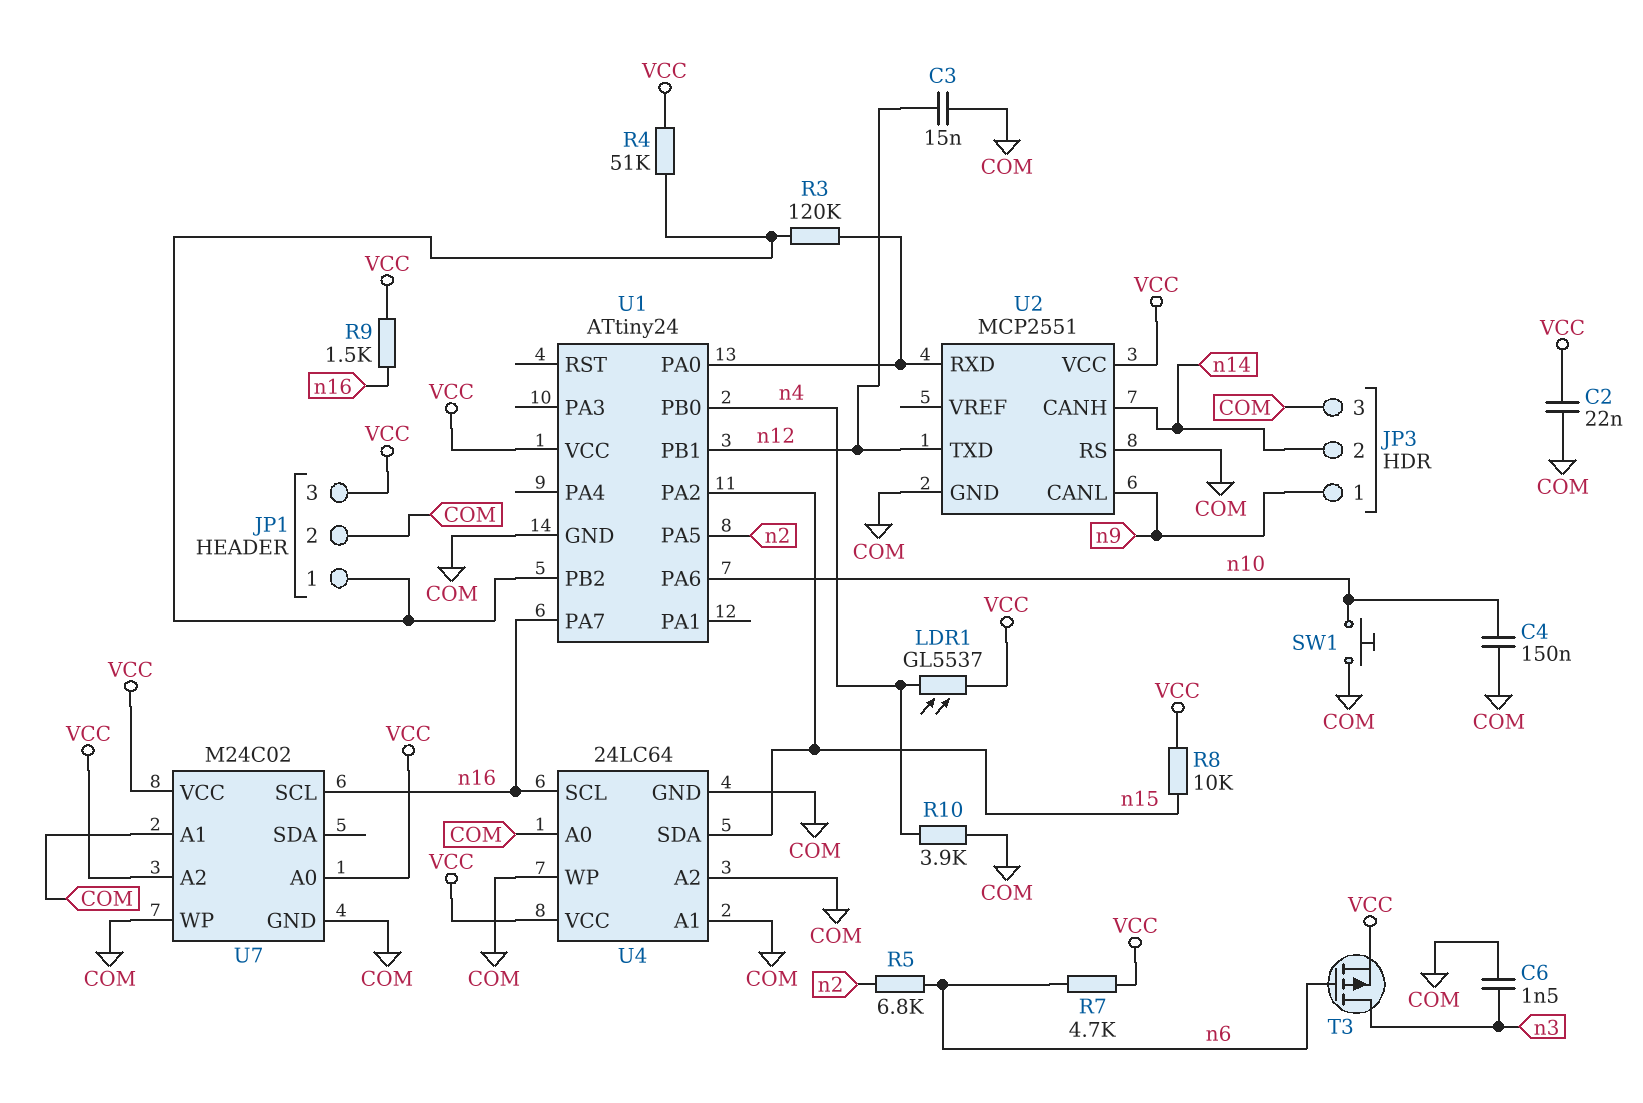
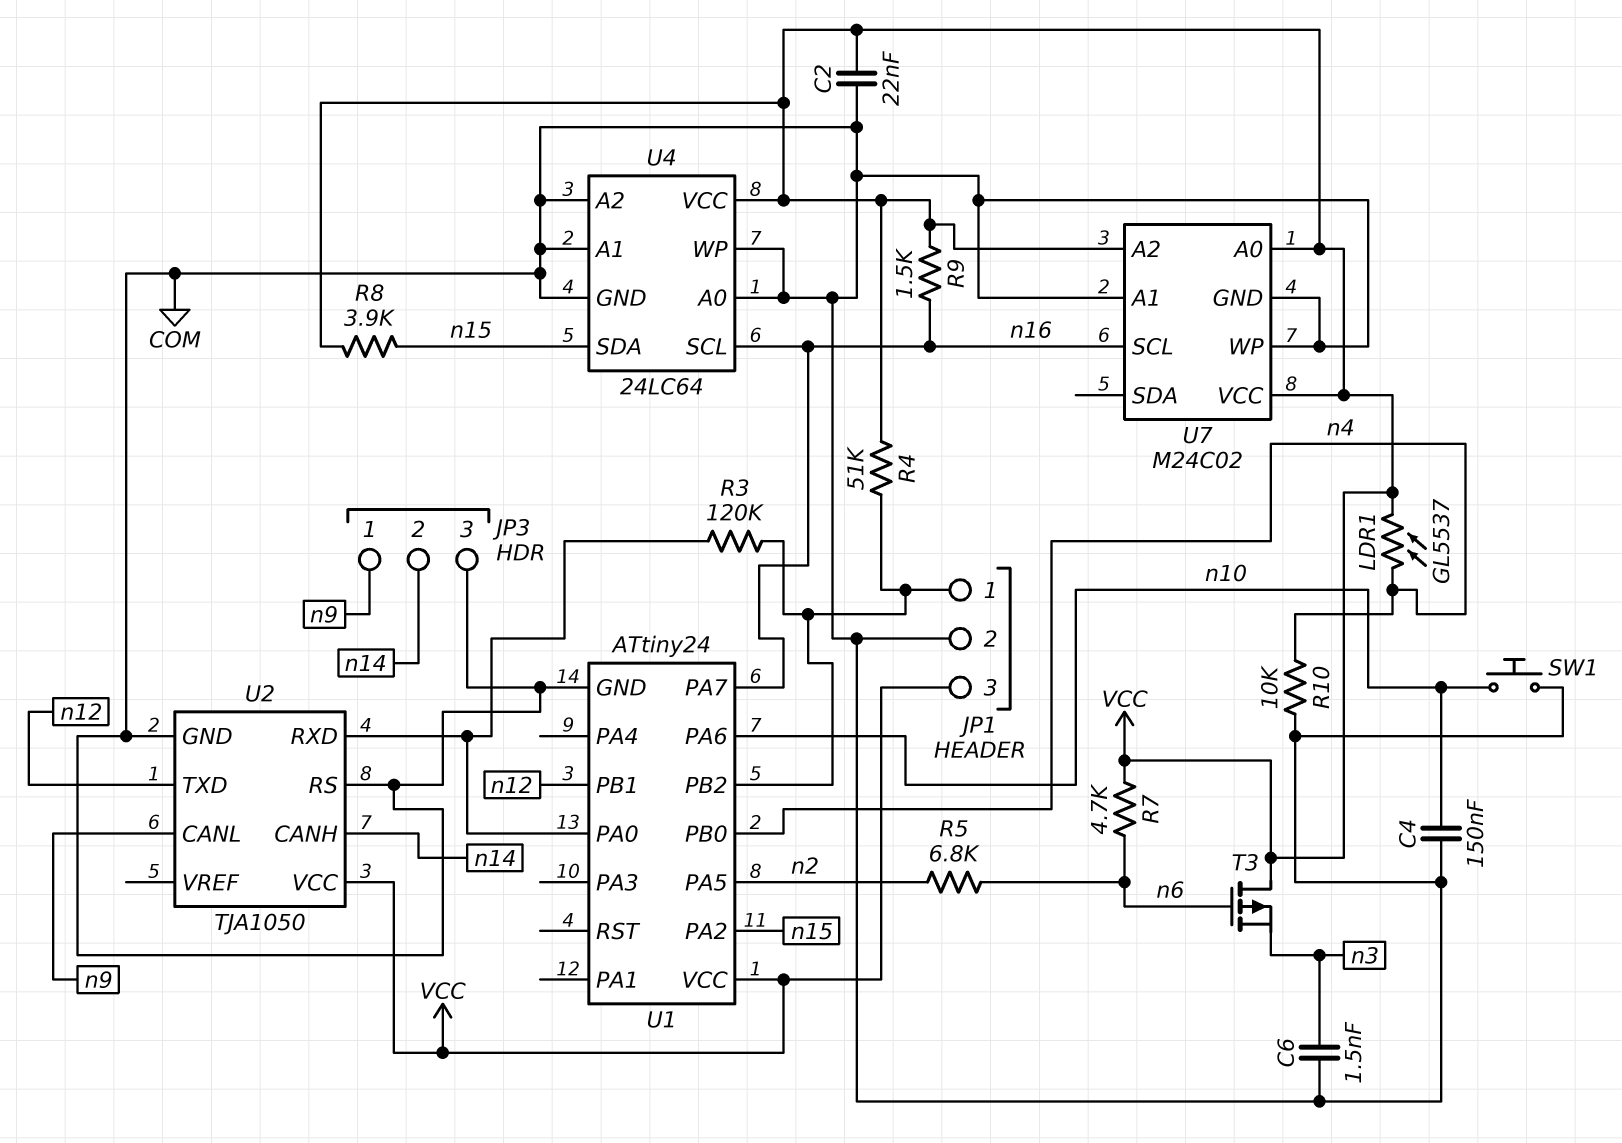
C3: 15nF (COM, n12) -> none
R8: 10k (VCC, n15) -> 3.9k (VCC, n15)
R10: 3.9k (COM, n4) -> 10k (COM, n4)
T3: PMOS (G n6, D n3, S VCC) -> PMOS (G n6, D VCC, S n3)
U2: MCP2551 -> TJA1050

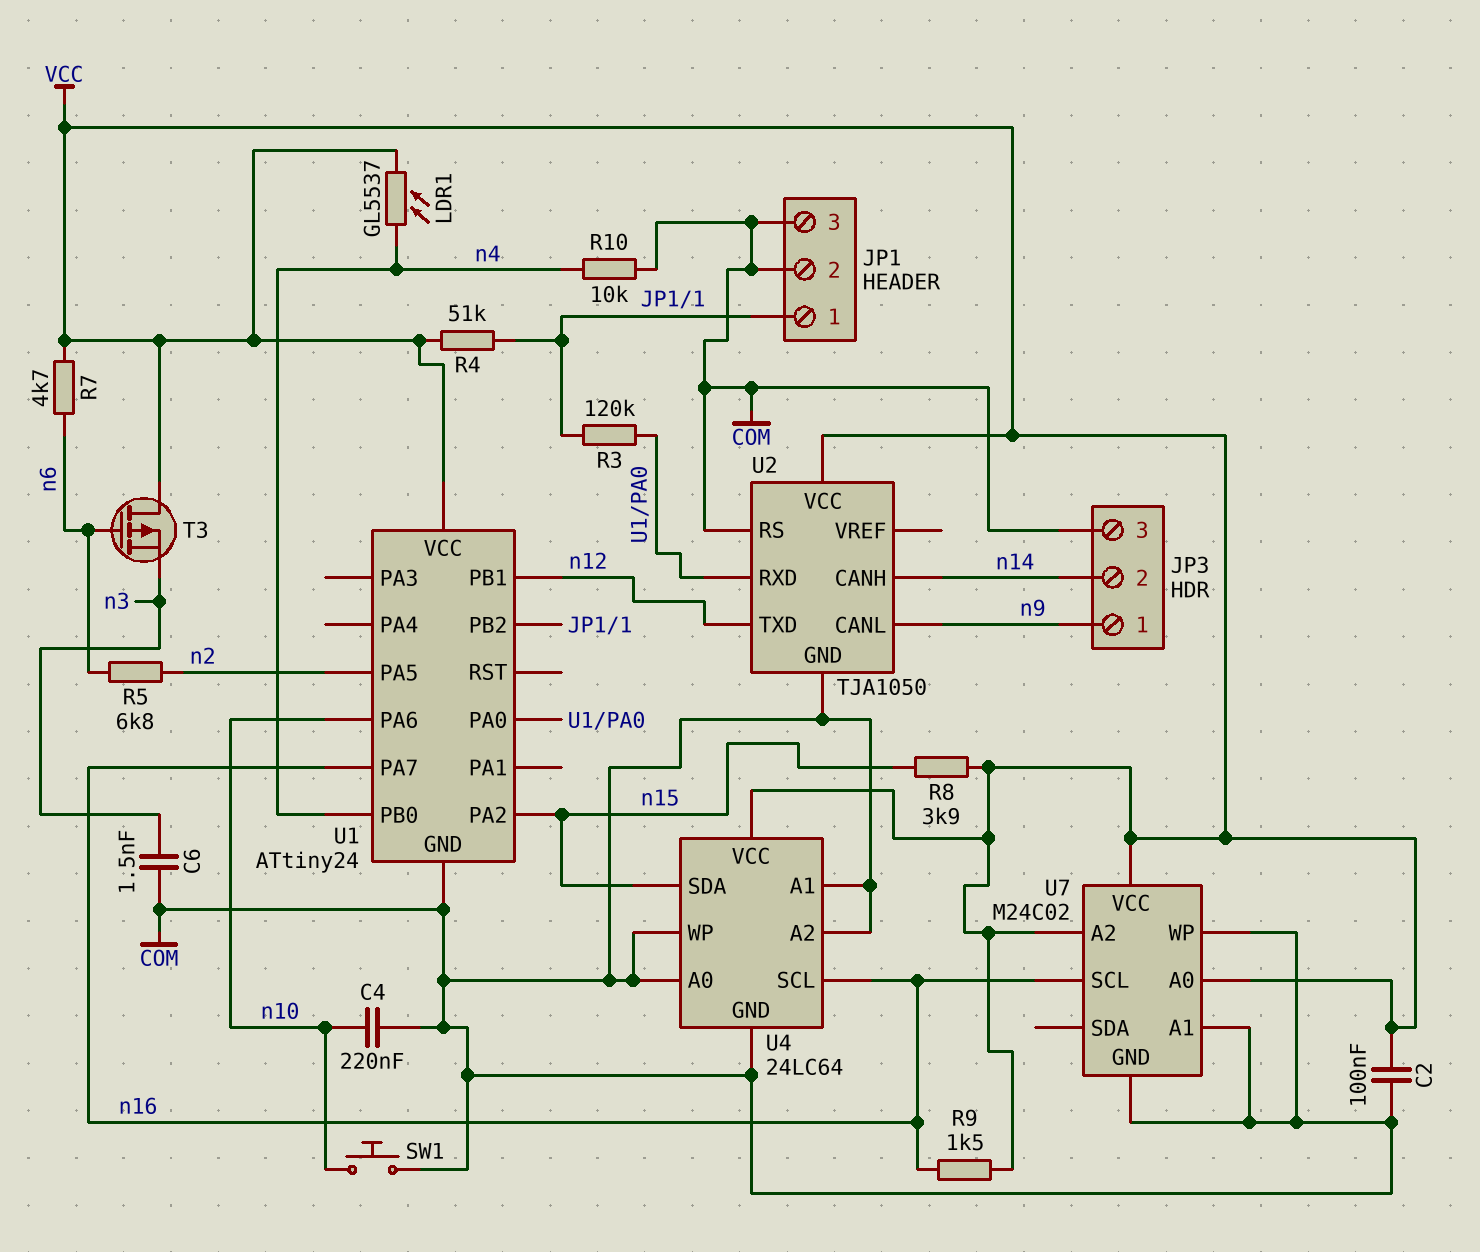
C2: 22nF (COM, VCC) -> 100nF (COM, VCC)
C4: 150nF (COM, n10) -> 220nF (COM, n10)
JP1 pin 3: VCC -> COM

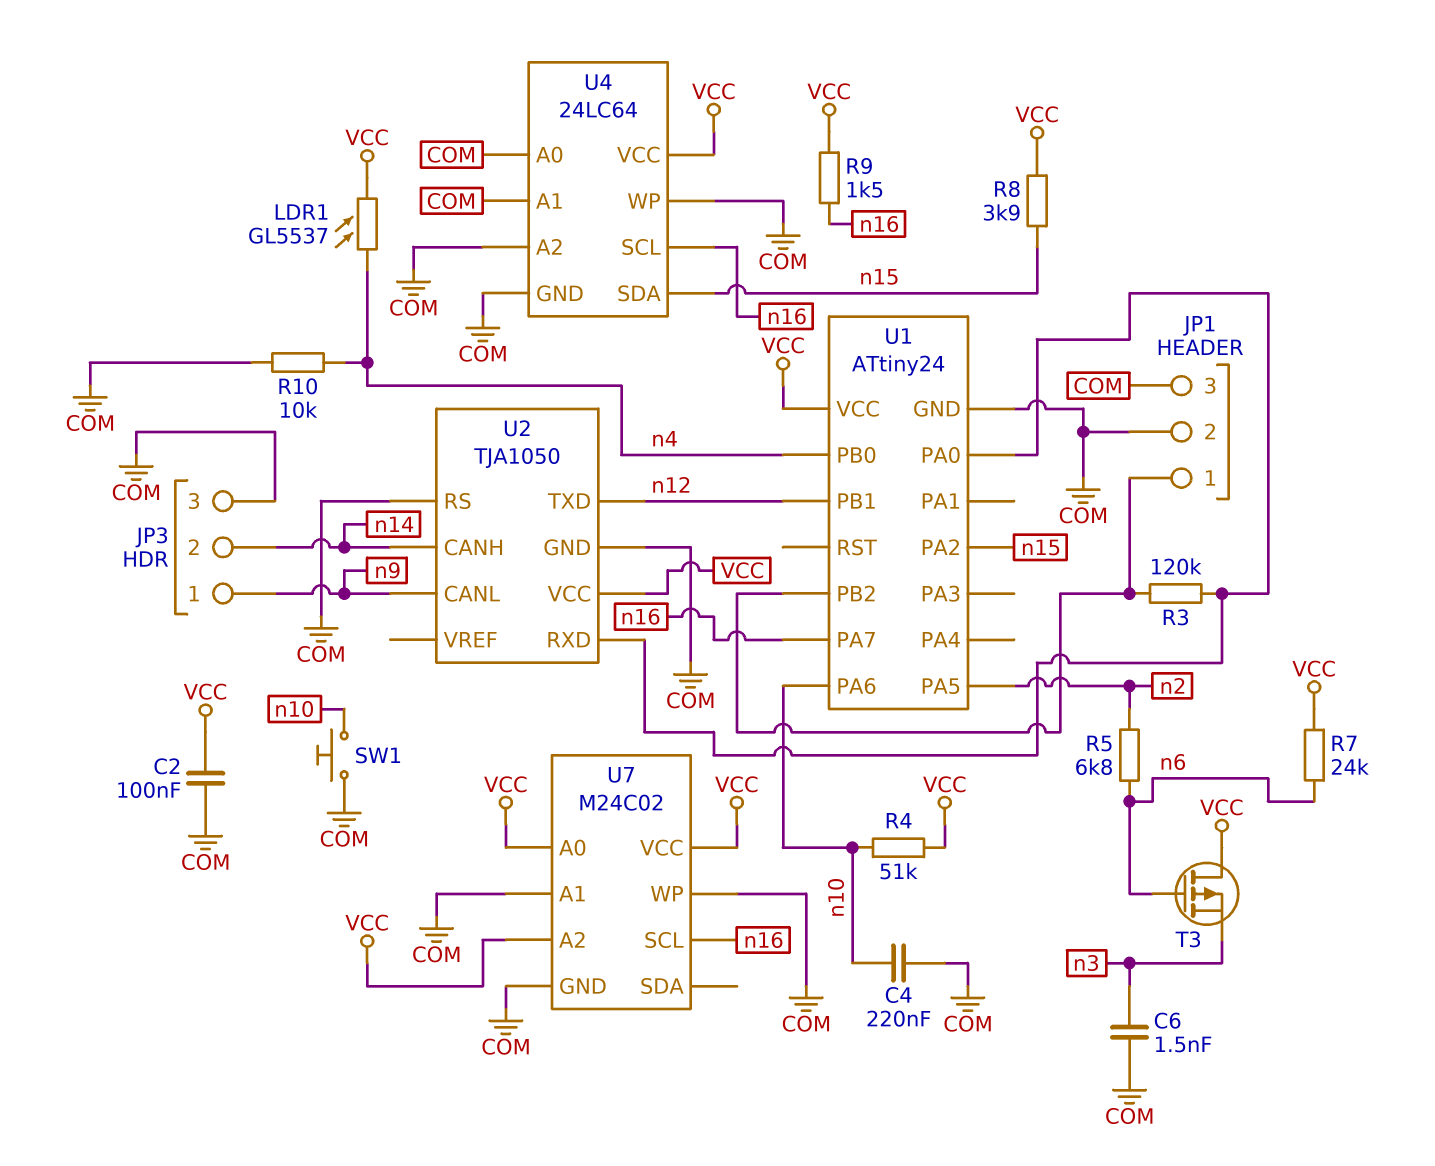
R4: 51k (JP1/1, VCC) -> 51k (VCC, n10)
R7: 4.7k (VCC, n6) -> 24k (VCC, n6)

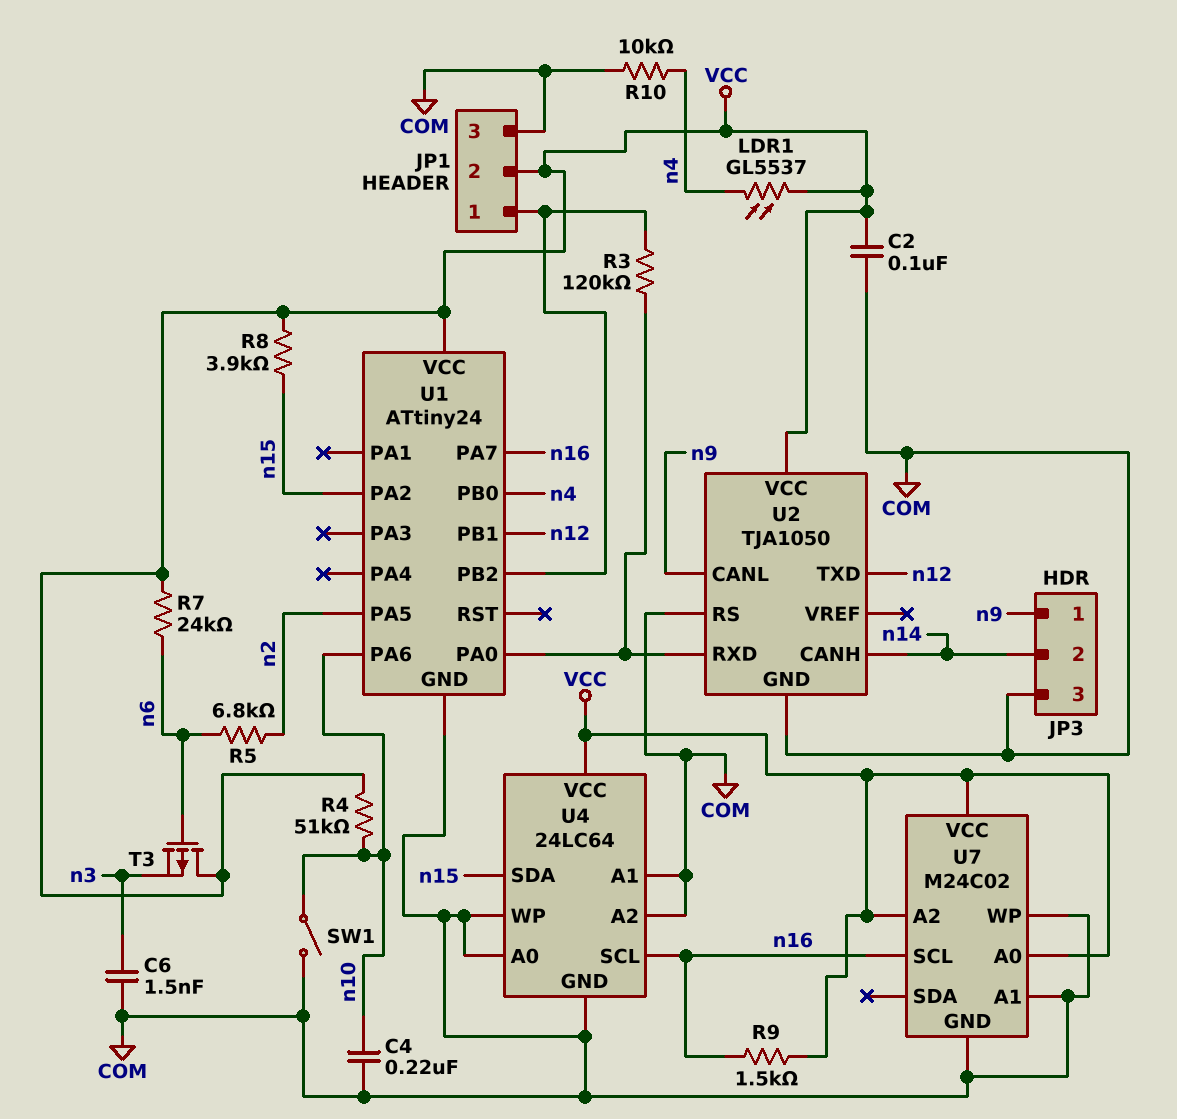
JP1 pin 2: COM -> VCC
SW1: button (COM, n10) -> switch (COM, n10)

